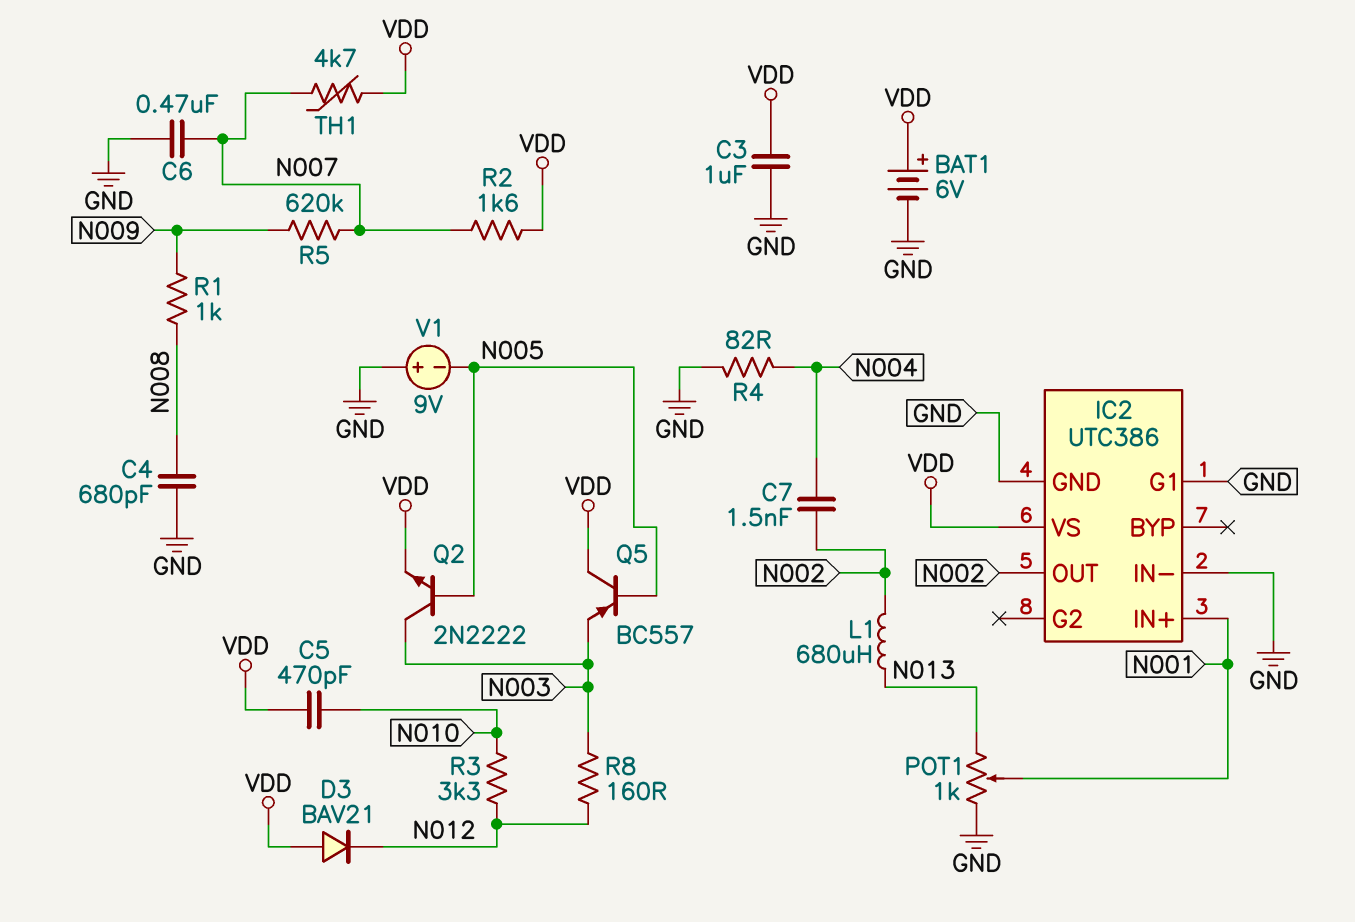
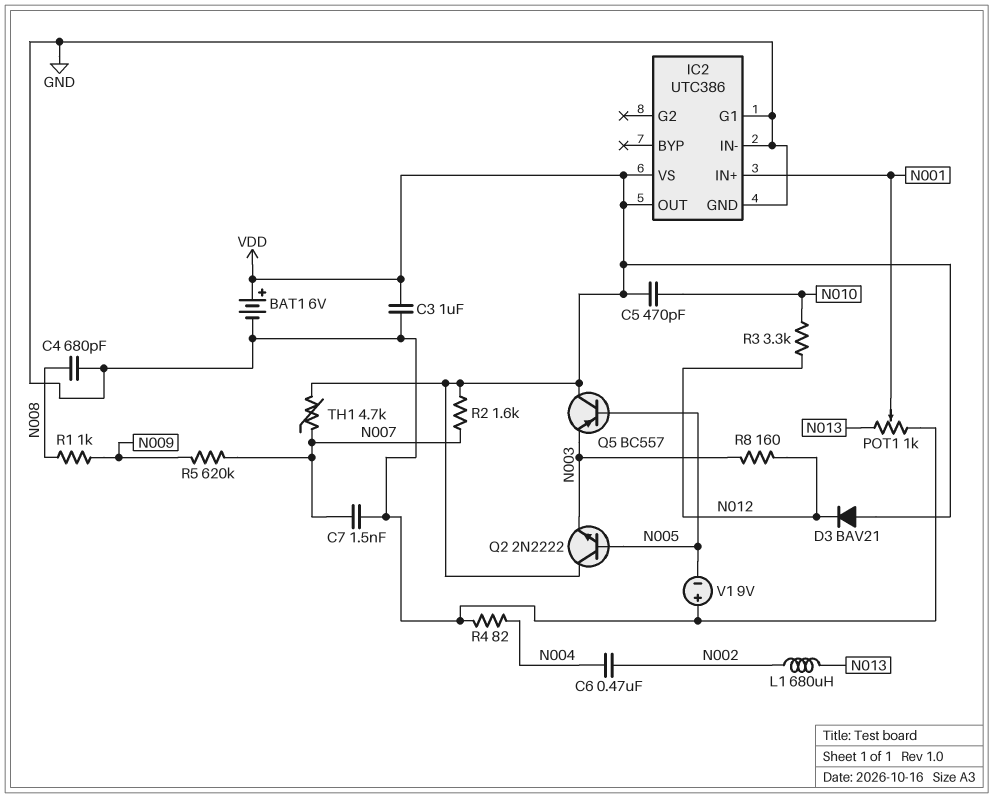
C6: 470nF (GND, N007) -> 470nF (N002, N004)
C7: 1.5nF (N002, N004) -> 1.5nF (GND, N007)
IC2 pin OUT: N002 -> VDD
Q2: NPN 2N2222 (B N005, C N003, E VDD) -> NPN 2N2222 (B N005, C VDD, E N003)

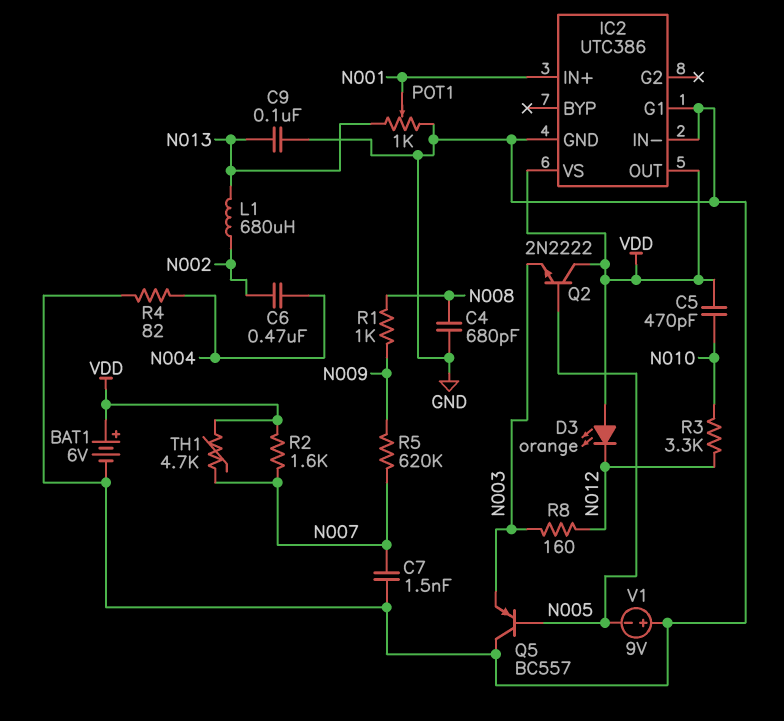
C3: 1uF (GND, VDD) -> none
C9: none -> 100nF (GND, N013)
D3: diode BAV21 (A VDD, K N012) -> LED orange (A VDD, K N012)
Q5: PNP BC557 (B N005, C VDD, E N003) -> PNP BC557 (B N005, C GND, E N003)

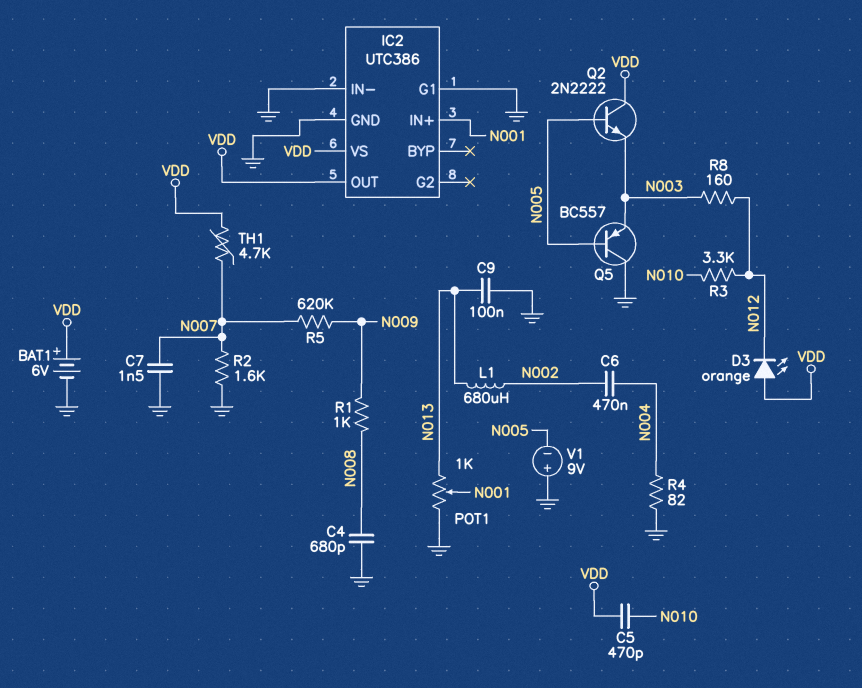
R2: 1.6k (N007, VDD) -> 1.6k (GND, N007)

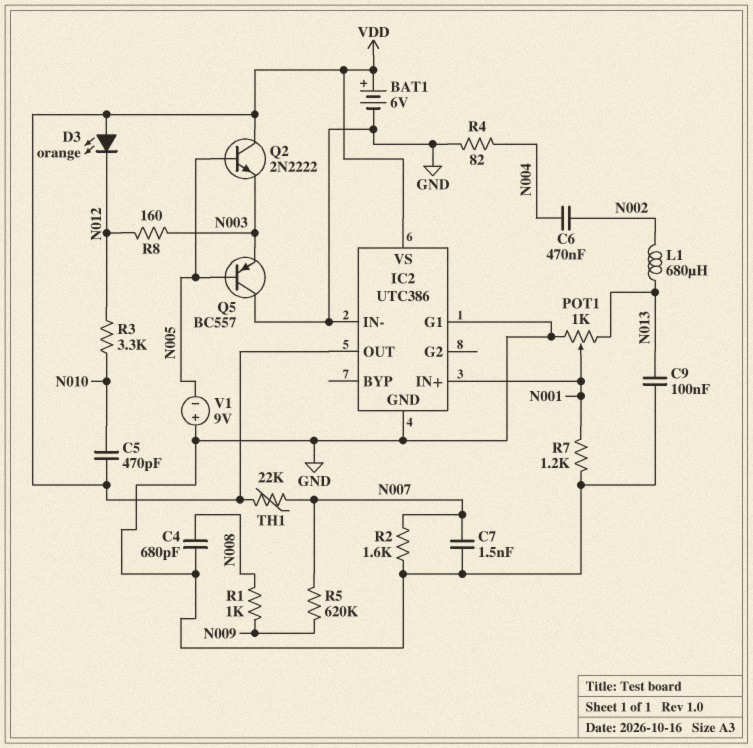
R7: none -> 1.2k (GND, N001)
TH1: 4.7k (N007, VDD) -> 22k (N007, VDD)

